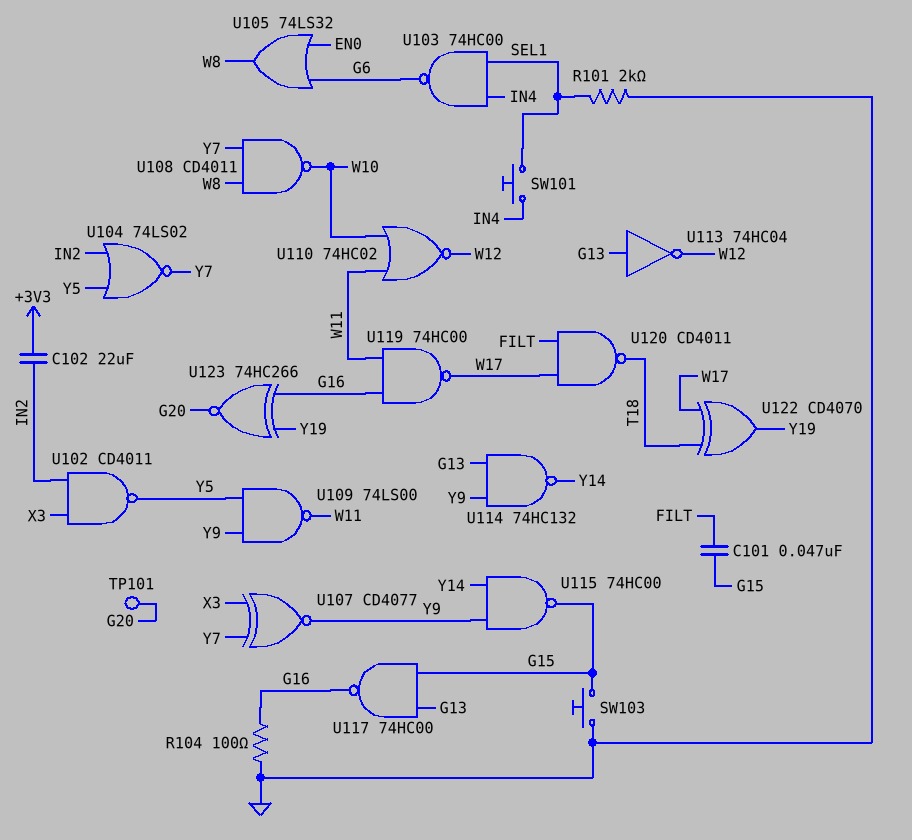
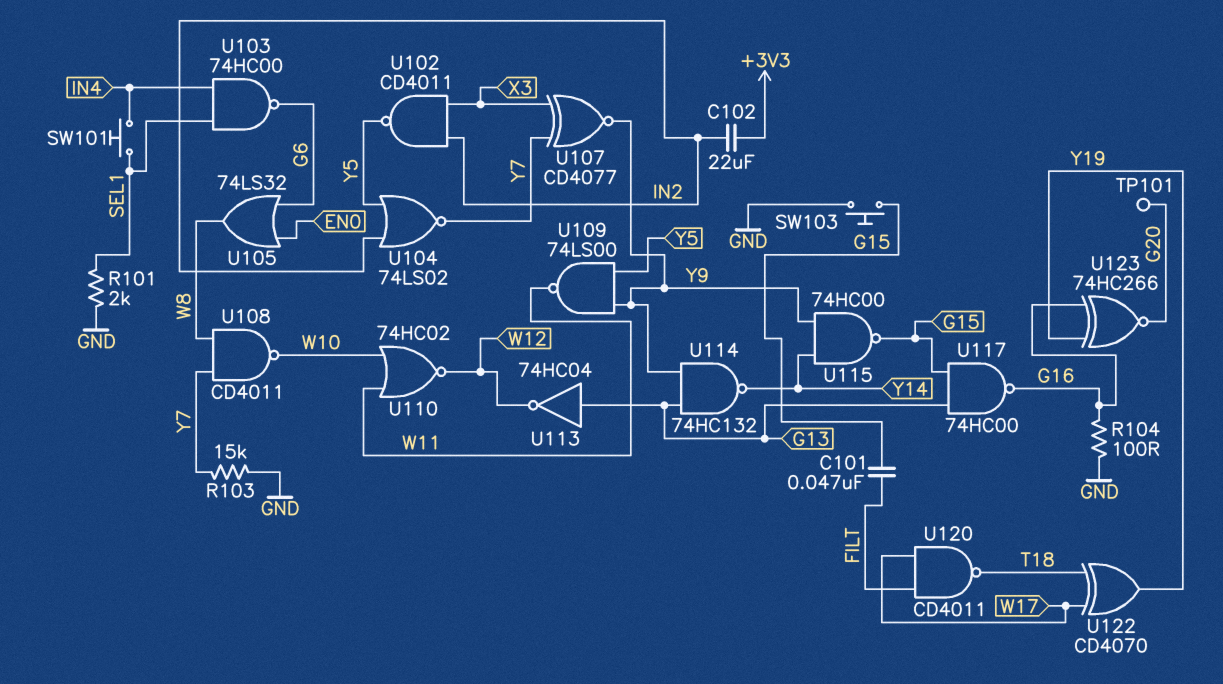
R103: none -> 15k (GND, Y7)
U119: NAND 74HC00 (in G16, in W11, out W17) -> none

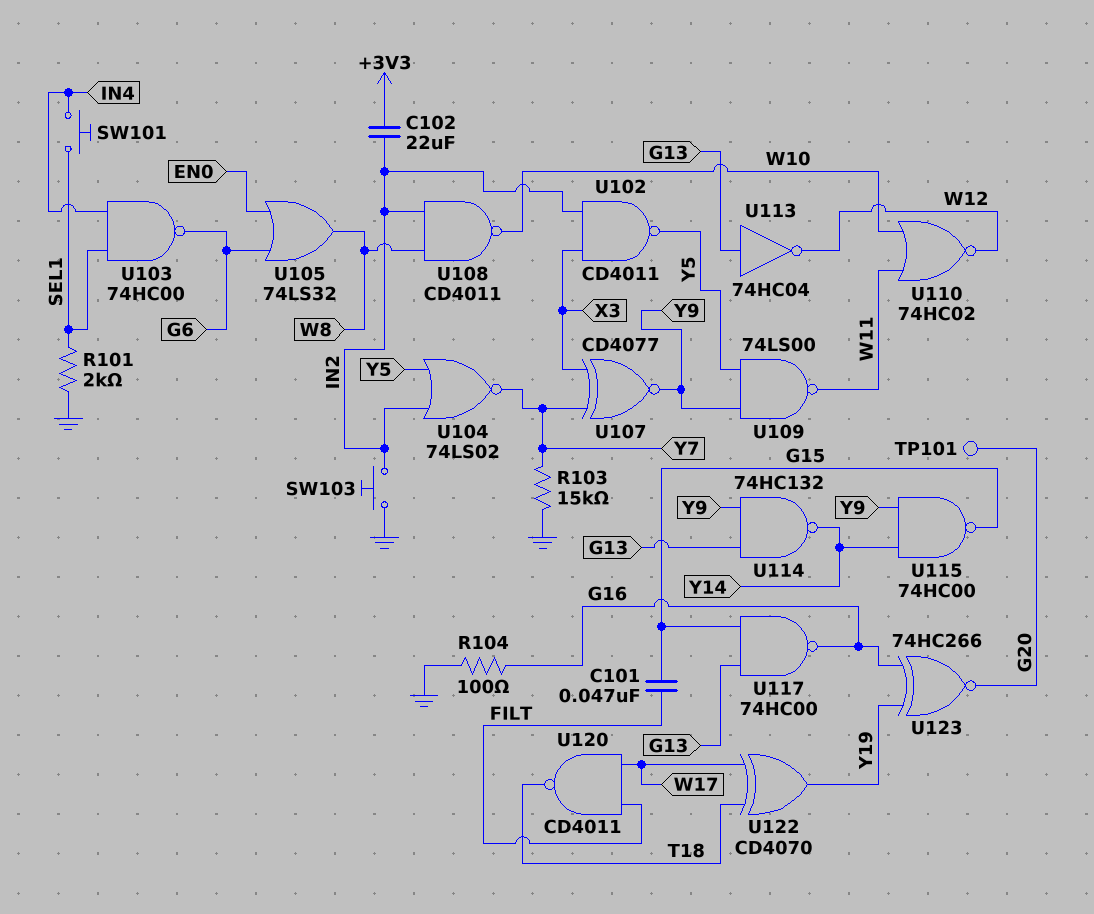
SW103: button (G15, GND) -> button (GND, IN2)
U108: NAND CD4011 (in W8, in Y7, out W10) -> NAND CD4011 (in IN2, in W8, out W10)

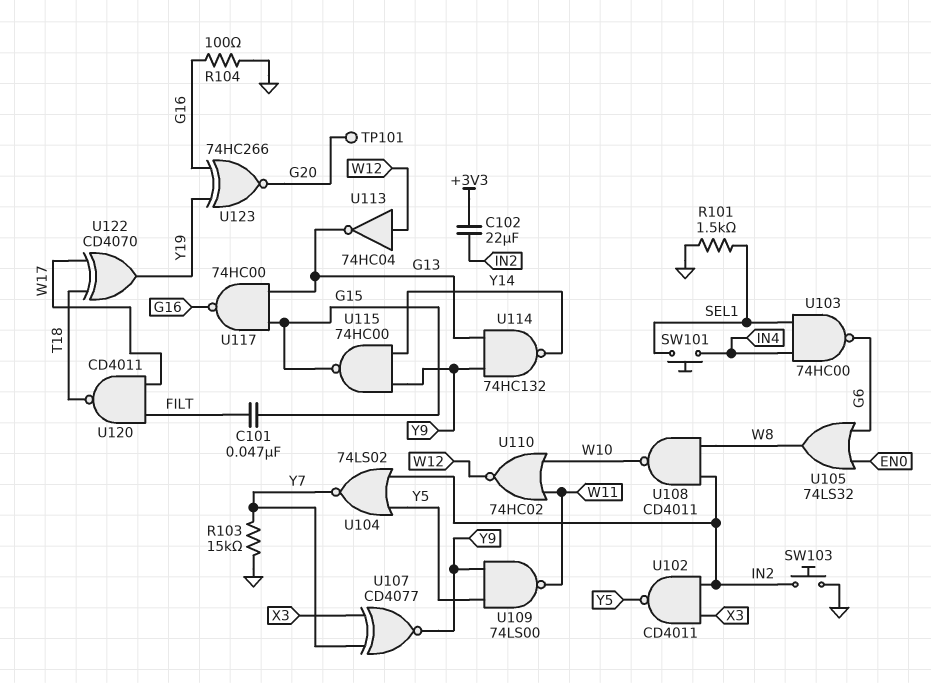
R101: 2k (GND, SEL1) -> 1.5k (GND, SEL1)
U113: NOT 74HC04 (in G13, out W12) -> NOT 74HC04 (in W12, out G13)

